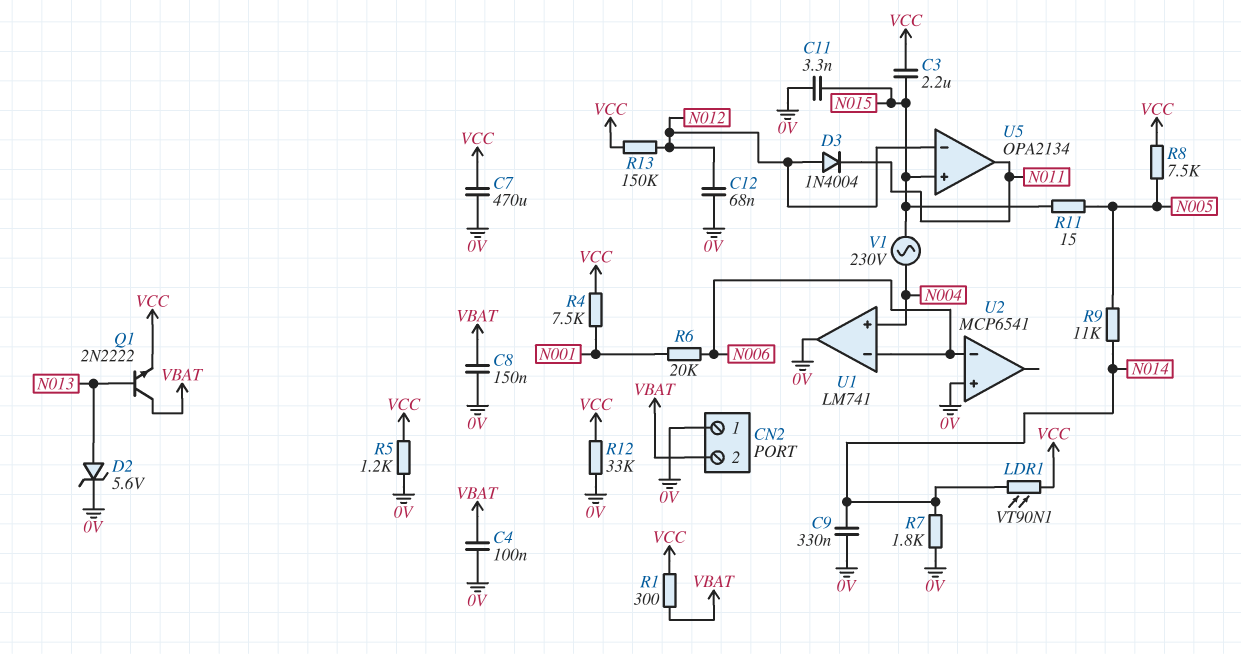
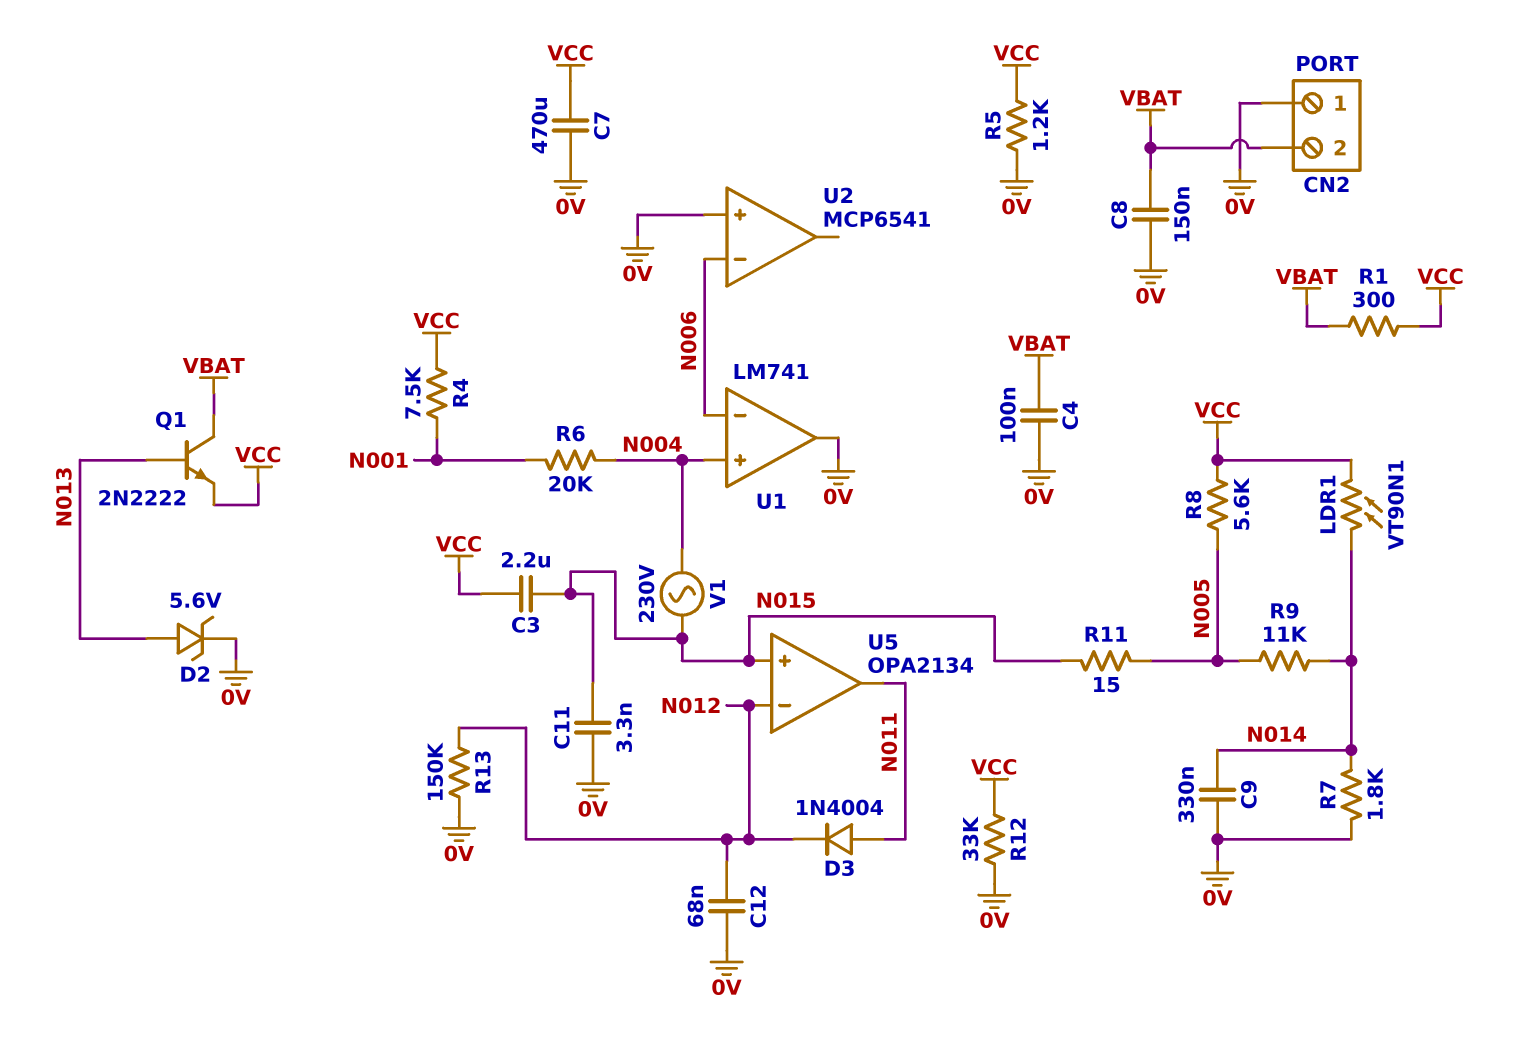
D3: diode 1N4004 (A N012, K N011) -> diode 1N4004 (A N011, K N012)
R6: 20k (N001, N006) -> 20k (N001, N004)
R8: 7.5k (N005, VCC) -> 5.6k (N005, VCC)
R13: 150k (N012, VCC) -> 150k (0V, N012)

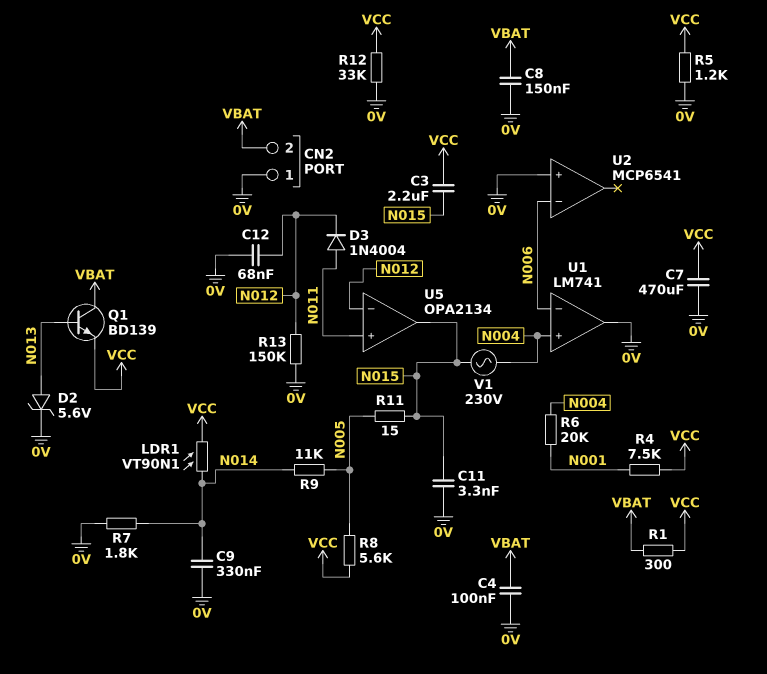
Q1: NPN 2N2222 (B N013, C VBAT, E VCC) -> NPN BD139 (B N013, C VBAT, E VCC)
U5 pin in+: N015 -> N011
U5 pin out: N011 -> N015

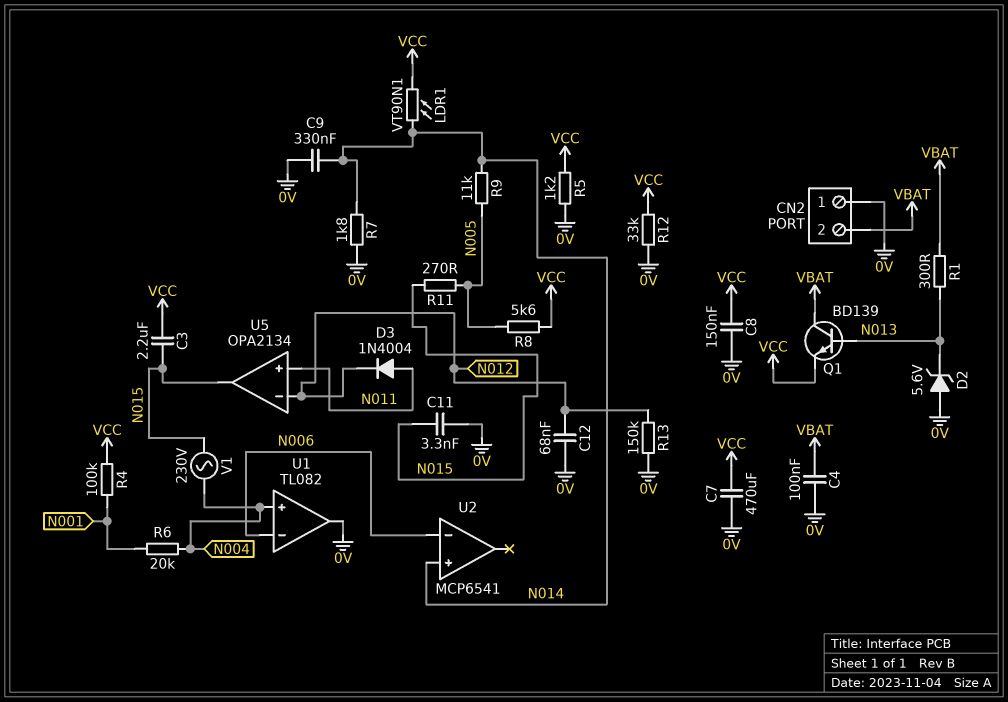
C8: 150nF (0V, VBAT) -> 150nF (0V, VCC)
D2: zener 5.6V (A N013, K 0V) -> zener 5.6V (A 0V, K N013)
R1: 300 (VBAT, VCC) -> 300 (N013, VBAT)
R4: 7.5k (N001, VCC) -> 100k (N001, VCC)
R11: 15 (N005, N015) -> 270 (N005, N015)
U1: LM741 -> TL082
U2 pin in+: 0V -> N014

